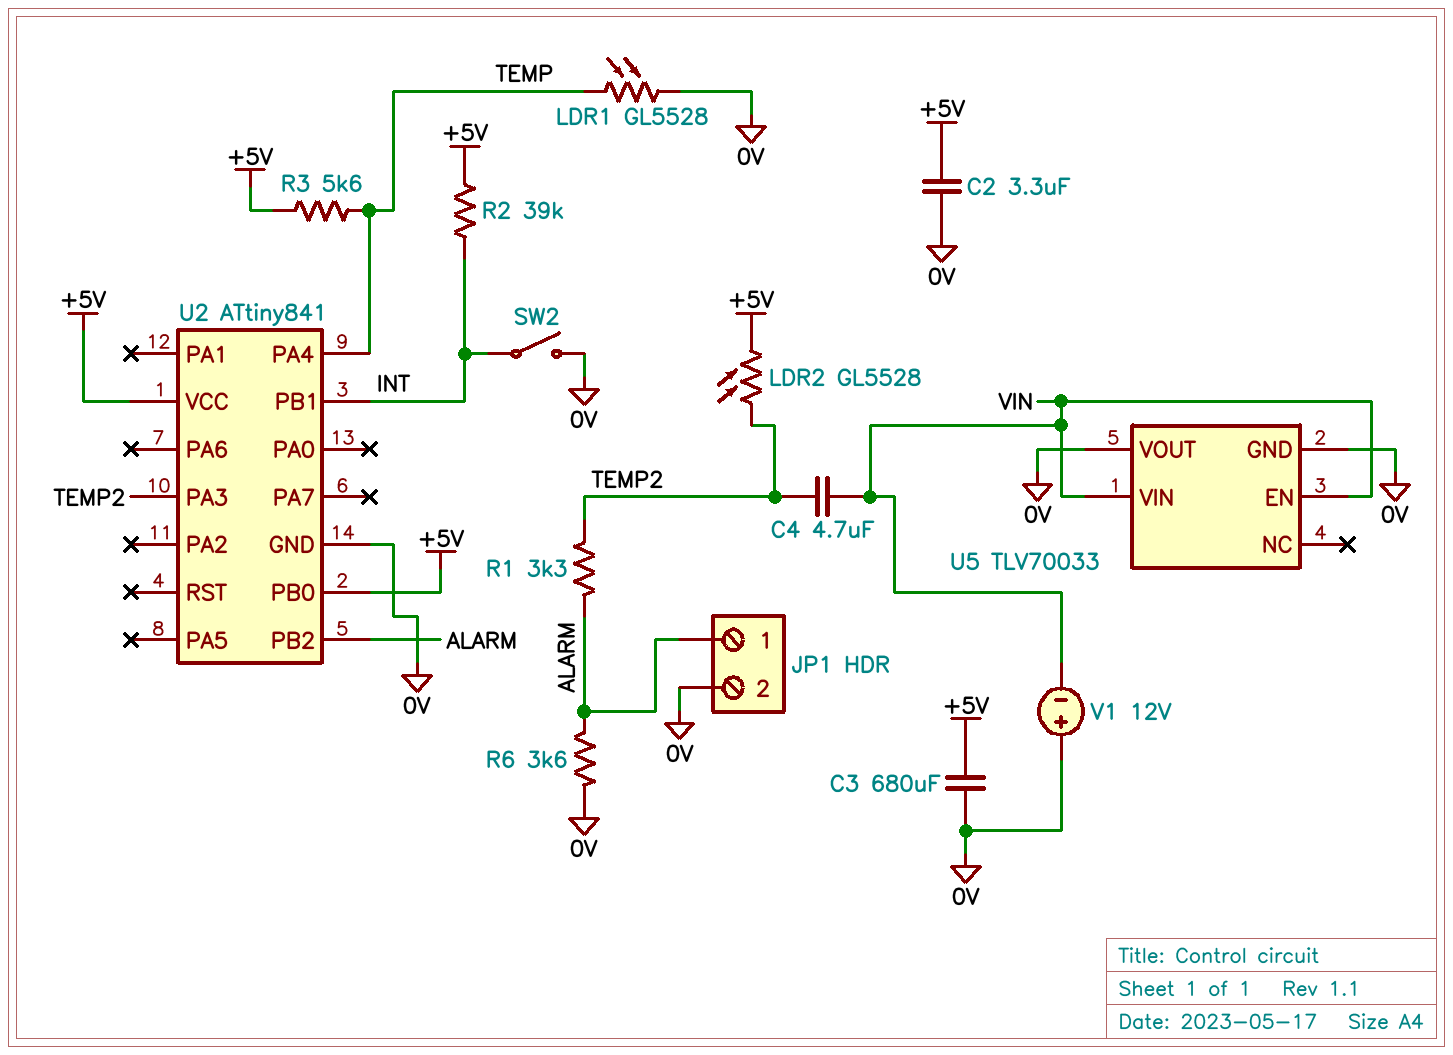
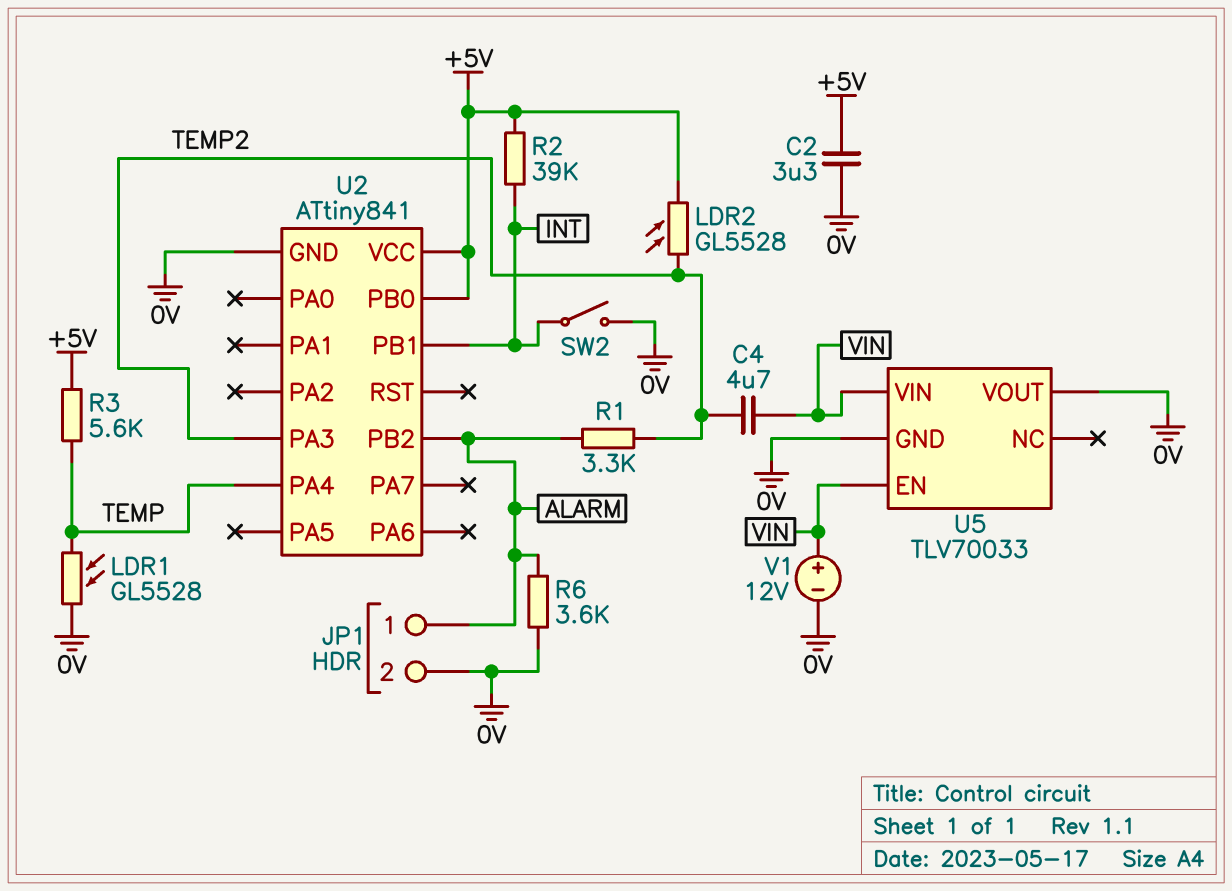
C3: 680uF (+5V, 0V) -> none
V1: 12V (plus 0V, minus VIN) -> 12V (plus VIN, minus 0V)

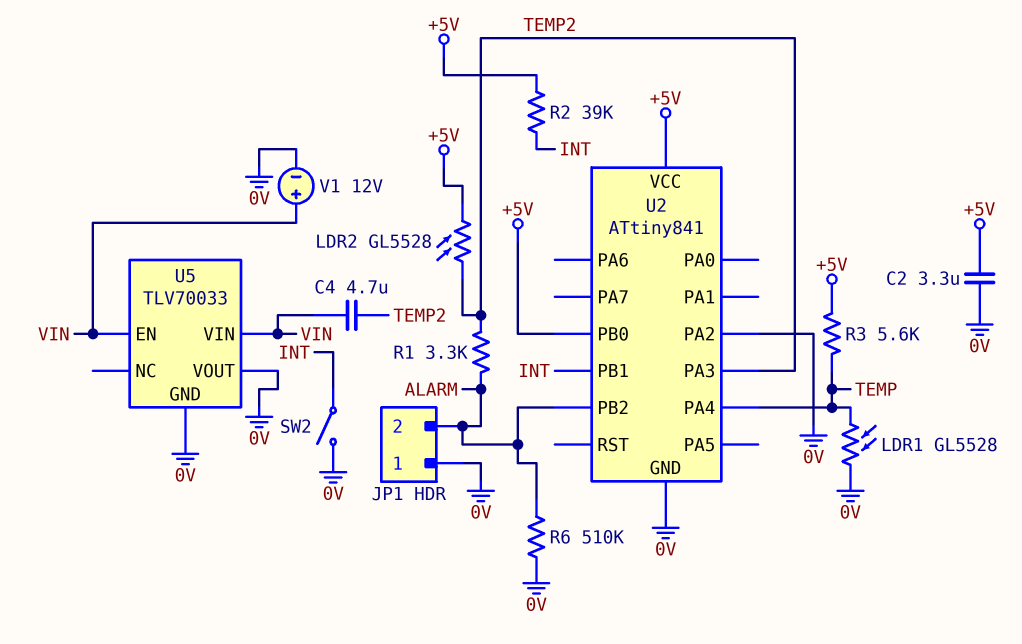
JP1 pin 1: ALARM -> 0V
JP1 pin 2: 0V -> ALARM
R6: 3.6k (0V, ALARM) -> 510k (0V, ALARM)
U2 pin PA2: none -> 0V

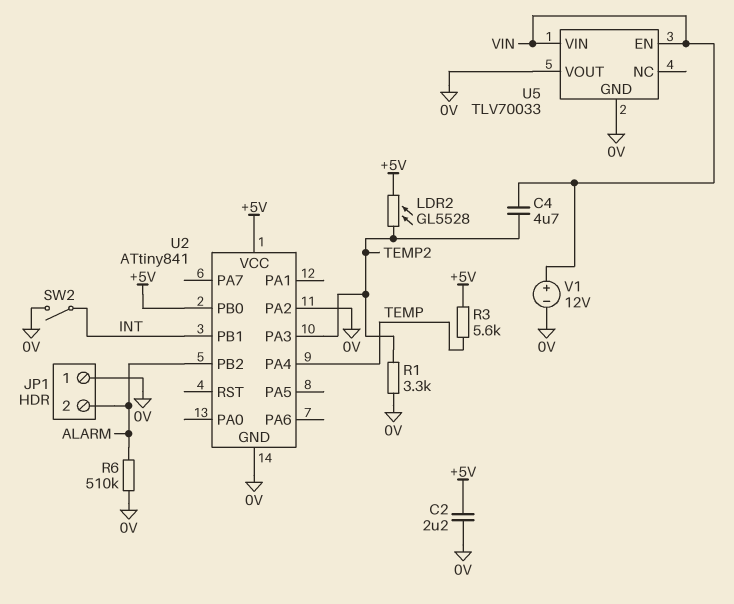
C2: 3.3uF (+5V, 0V) -> 2.2uF (+5V, 0V)
LDR1: GL5528 (0V, TEMP) -> none
R1: 3.3k (ALARM, TEMP2) -> 3.3k (0V, TEMP2)
R2: 39k (+5V, INT) -> none

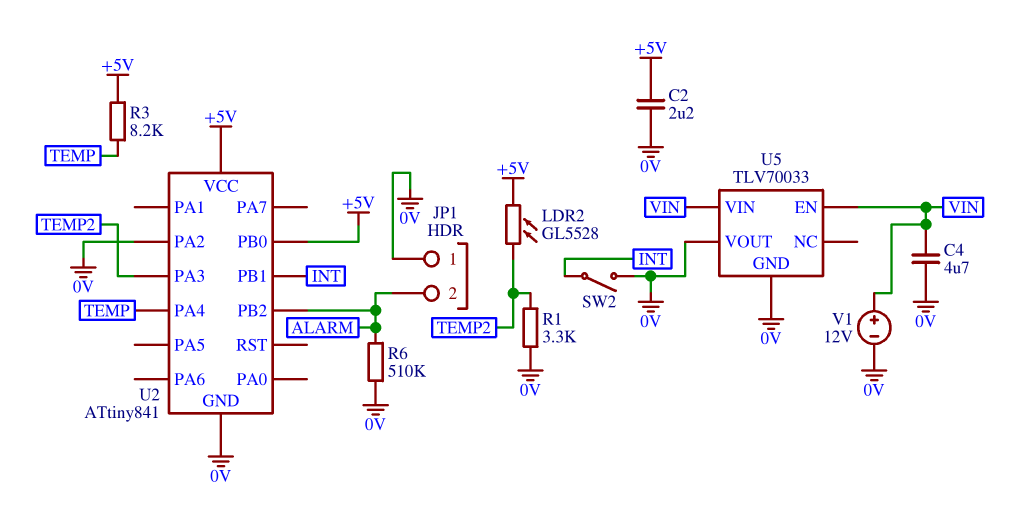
C4: 4.7uF (TEMP2, VIN) -> 4.7uF (0V, VIN)
R3: 5.6k (+5V, TEMP) -> 8.2k (+5V, TEMP)

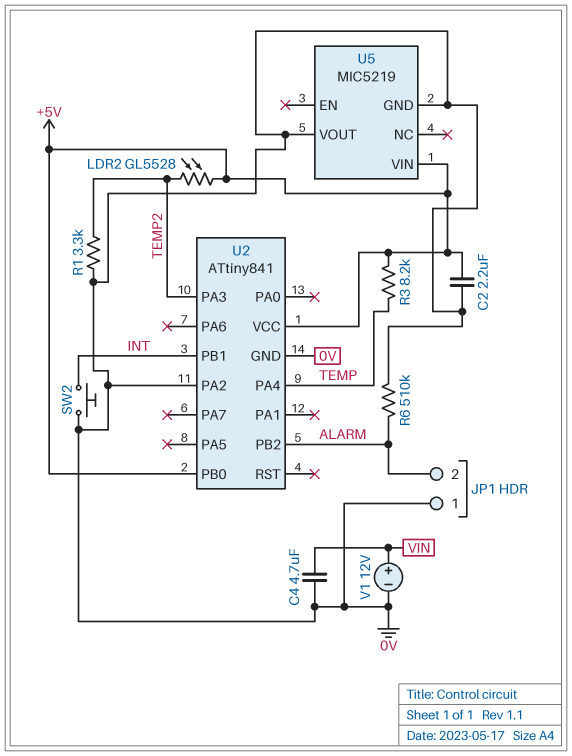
SW2: switch (0V, INT) -> button (0V, INT)
U5: TLV70033 -> MIC5219
U5 pin EN: VIN -> none
U5 pin VIN: VIN -> +5V

